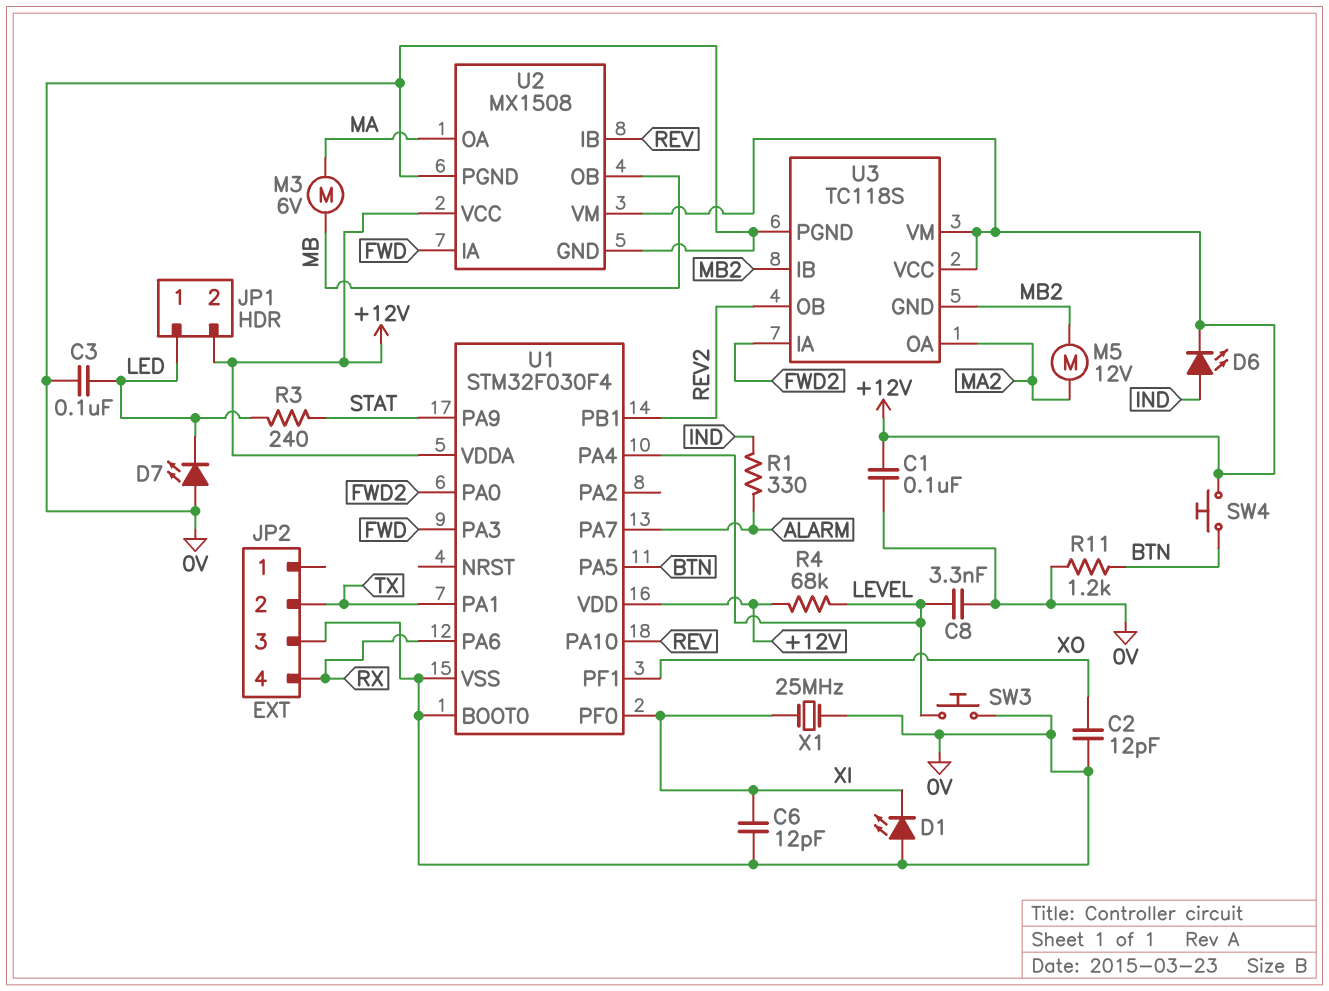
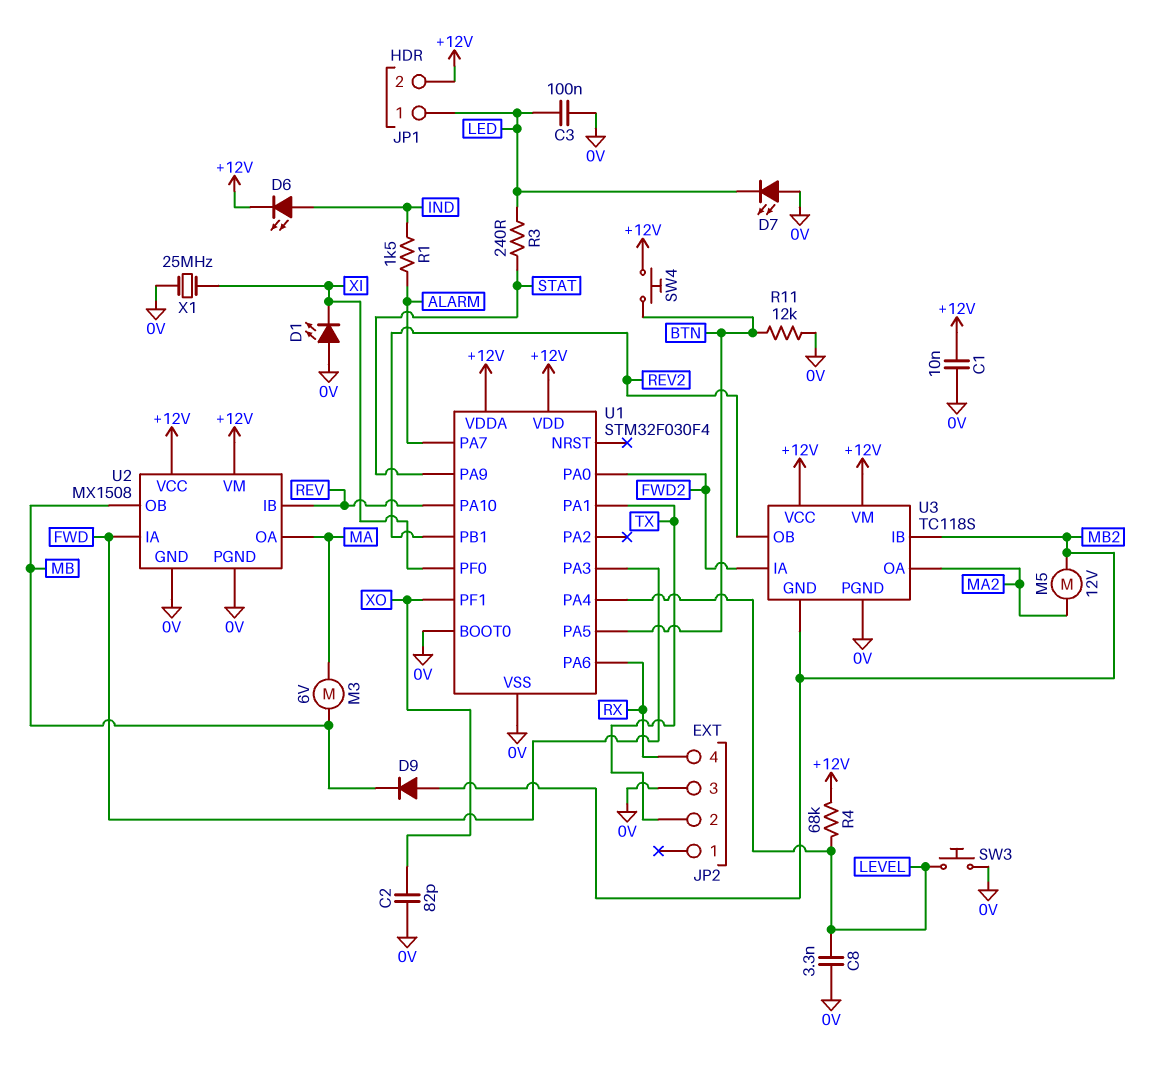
C1: 100nF (+12V, 0V) -> 10nF (+12V, 0V)
C2: 12pF (0V, XO) -> 82pF (0V, XO)
C6: 12pF (0V, XI) -> none
D9: none -> diode (A MB2, K MB)
R1: 330 (ALARM, IND) -> 1.5k (ALARM, IND)
R11: 1.2k (0V, BTN) -> 12k (0V, BTN)

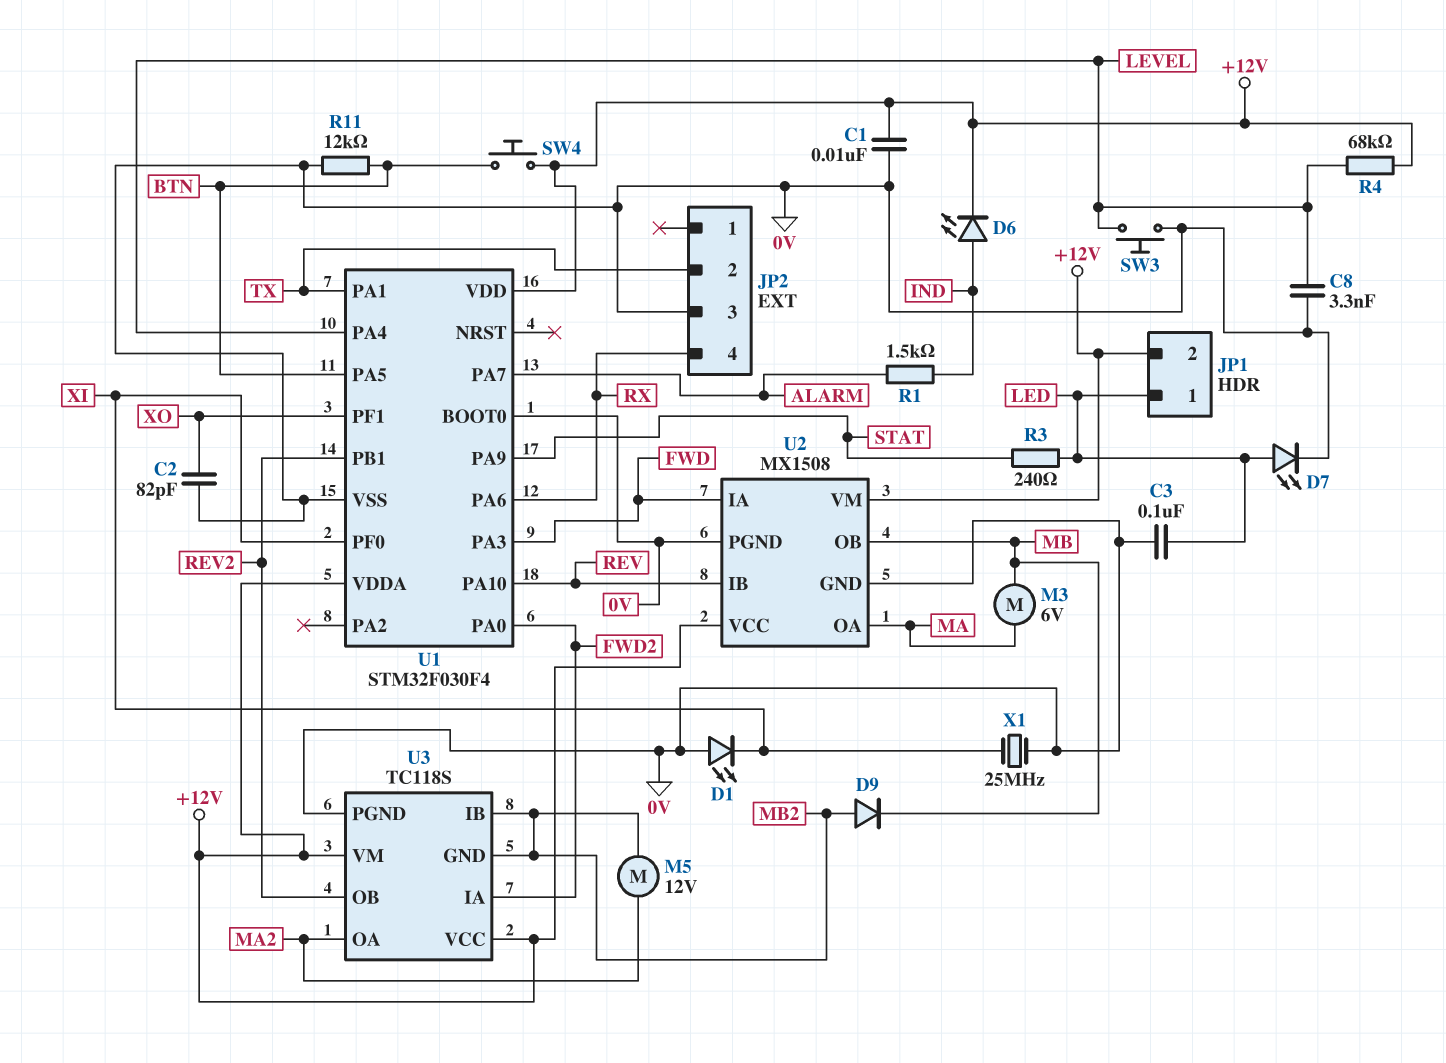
D7: LED (A 0V, K LED) -> LED (A LED, K 0V)

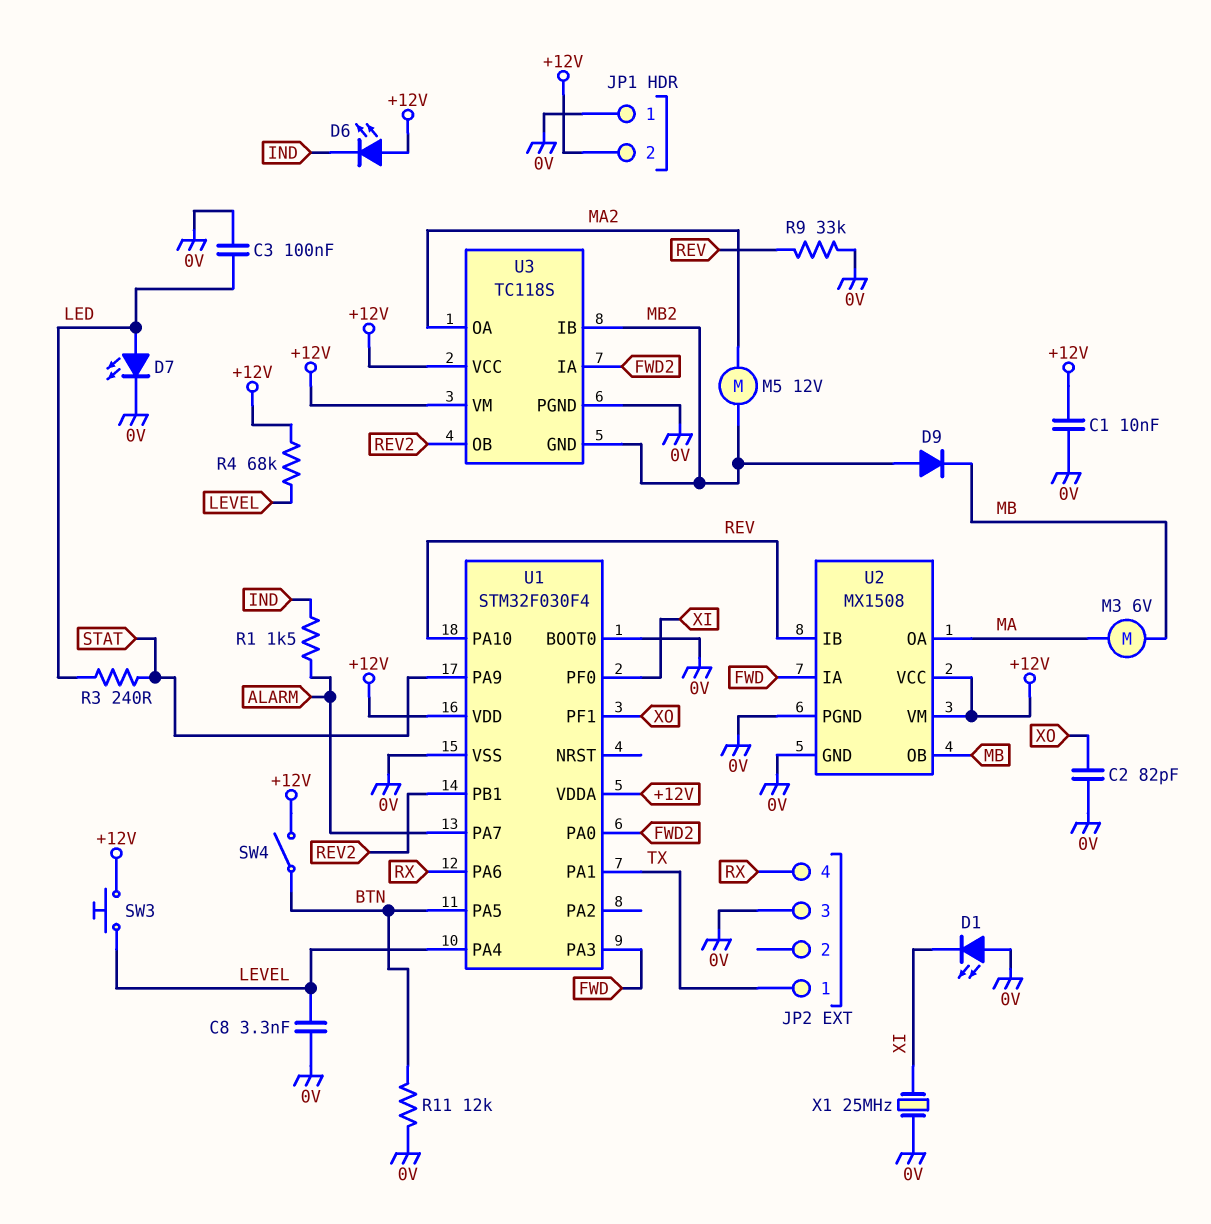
D6: LED (A IND, K +12V) -> LED (A +12V, K IND)
JP1 pin 1: LED -> 0V
JP2 pin 1: none -> TX
JP2 pin 2: TX -> none
R9: none -> 33k (0V, REV)
SW3: button (0V, LEVEL) -> button (+12V, LEVEL)
SW4: button (+12V, BTN) -> switch (+12V, BTN)

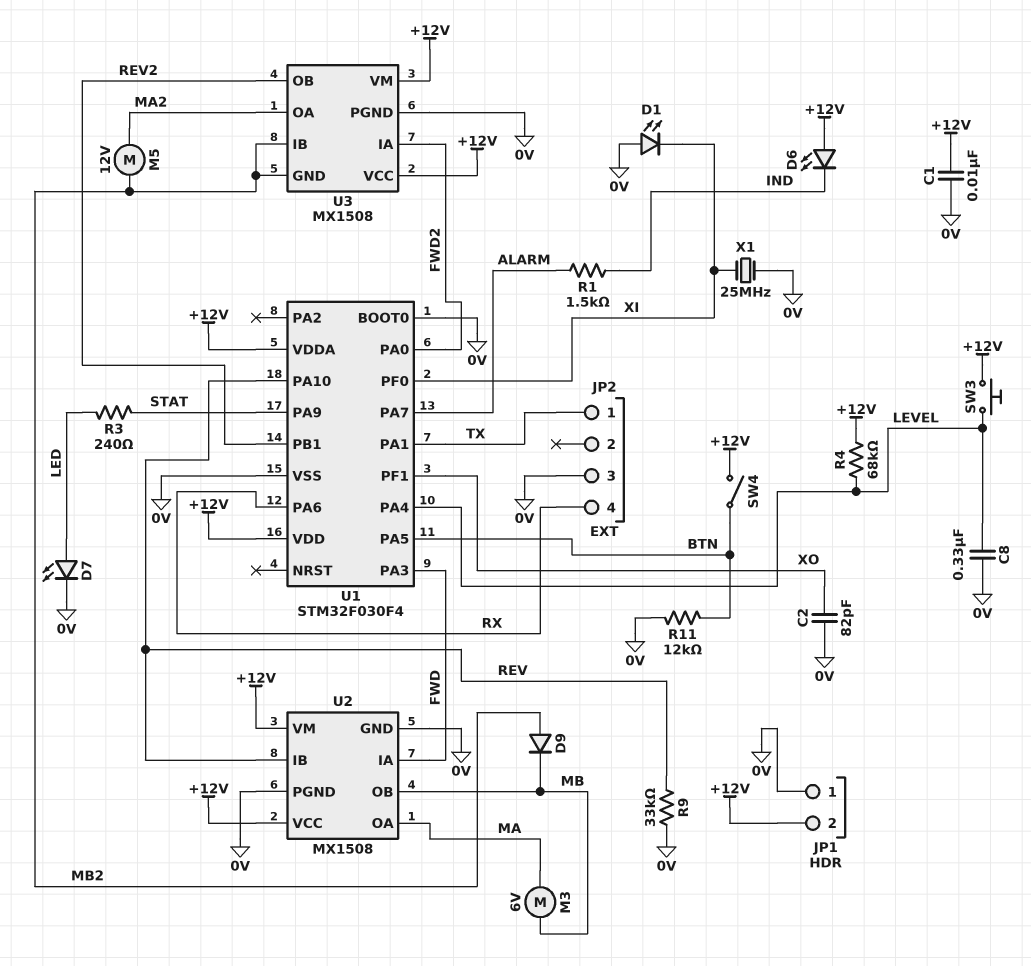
C3: 100nF (0V, LED) -> none
C8: 3.3nF (0V, LEVEL) -> 330nF (0V, LEVEL)
U3: TC118S -> MX1508

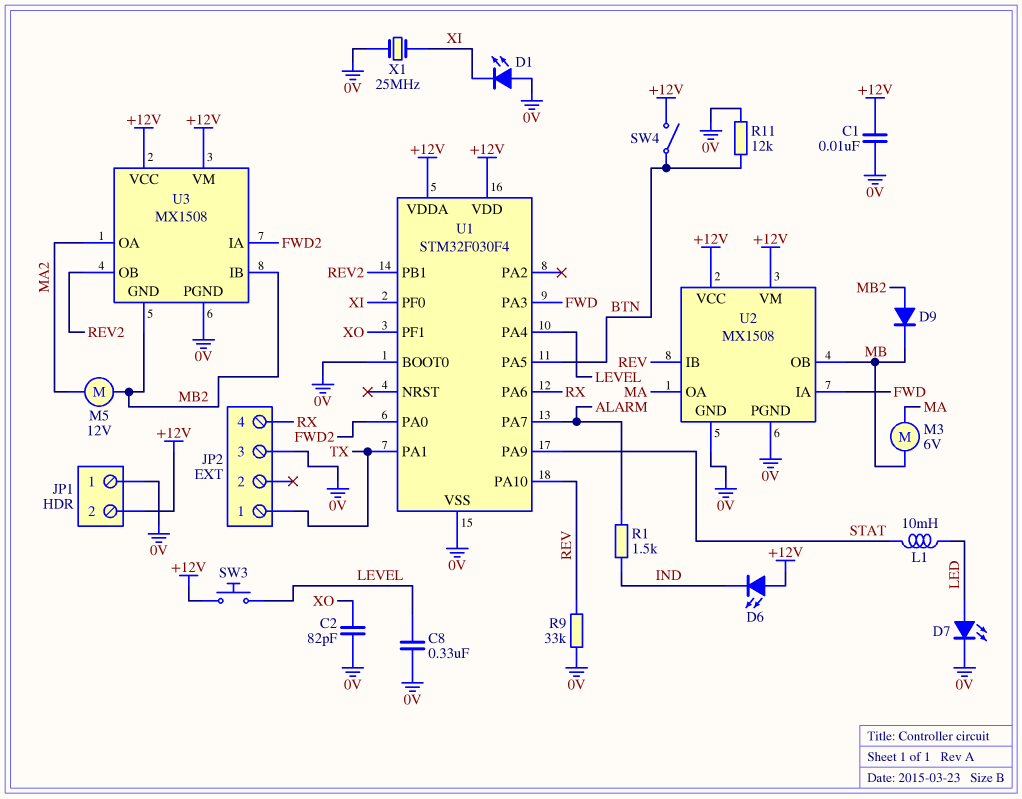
L1: none -> 10mH (LED, STAT)
R3: 240 (LED, STAT) -> none
R4: 68k (+12V, LEVEL) -> none

